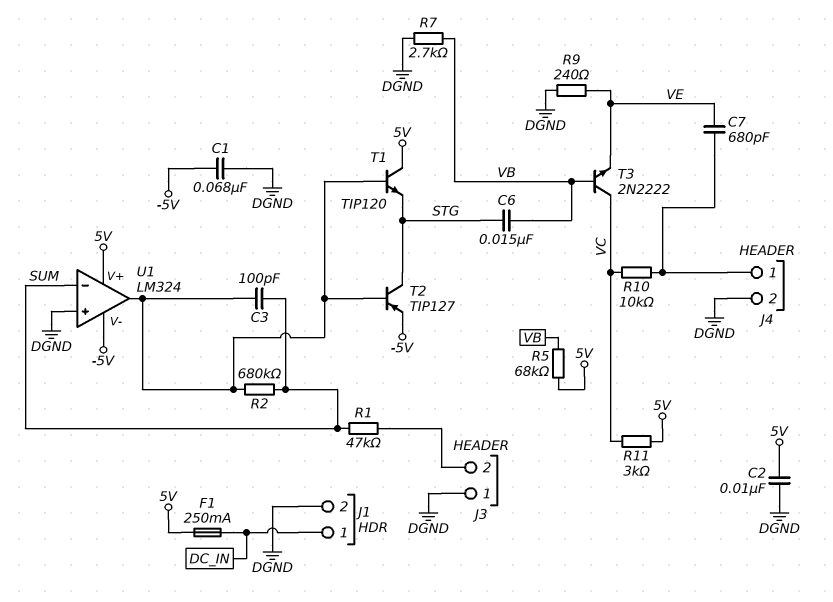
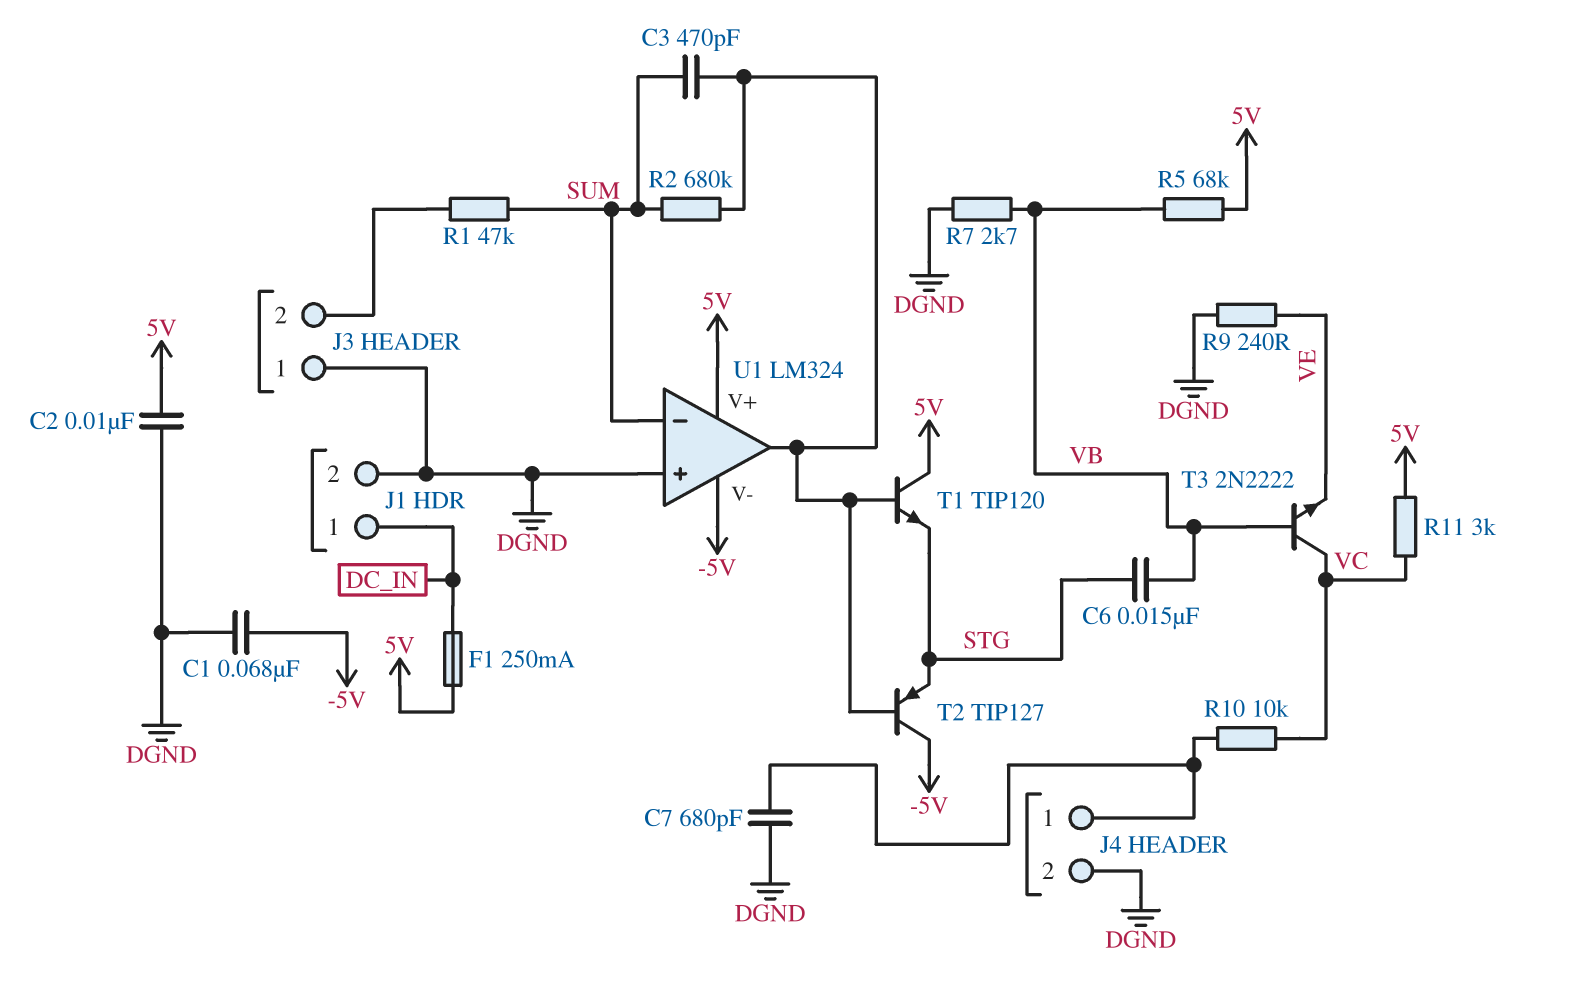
C3: 100pF (SUM, U1/out) -> 470pF (SUM, U1/out)
C7: 680pF (J4/1, VE) -> 680pF (DGND, J4/1)
T2: PNP TIP127 (B U1/out, C STG, E -5V) -> PNP TIP127 (B U1/out, C -5V, E STG)

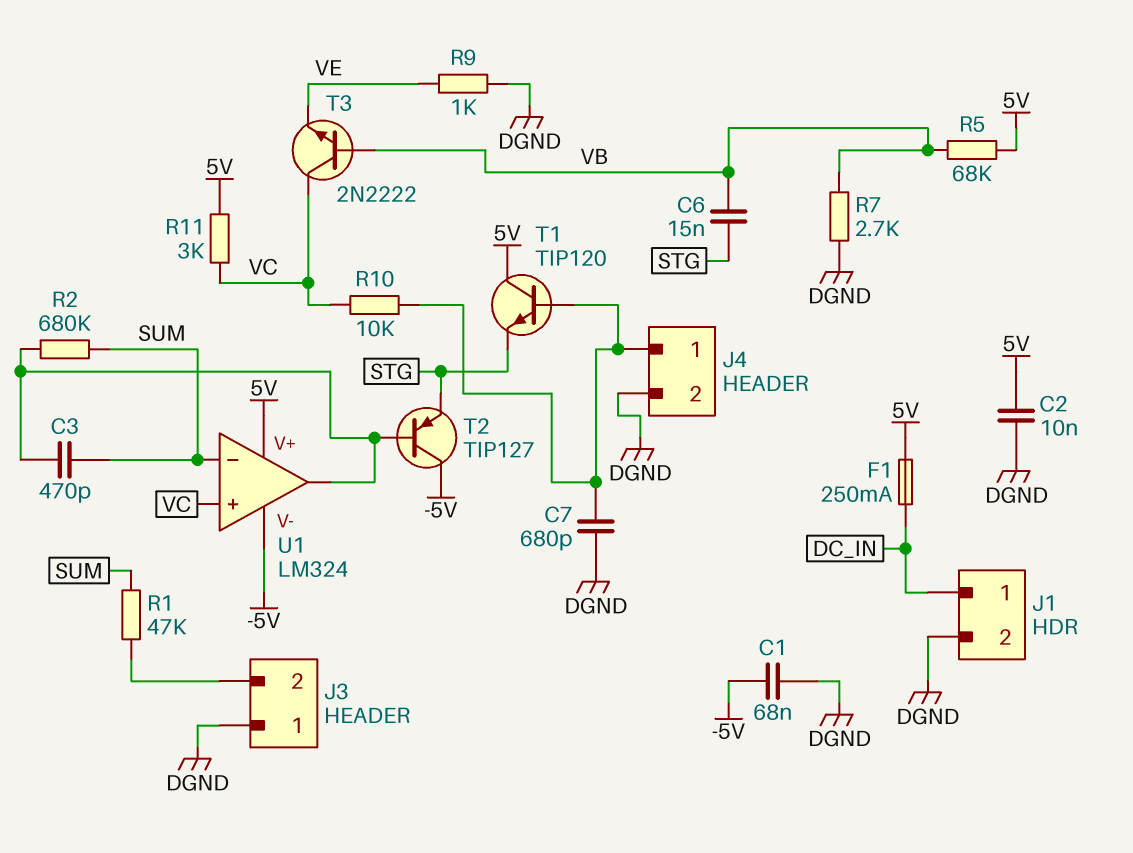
R9: 240 (DGND, VE) -> 1k (DGND, VE)
T1: NPN TIP120 (B U1/out, C 5V, E STG) -> NPN TIP120 (B J4/1, C 5V, E STG)
U1 pin in+: DGND -> VC

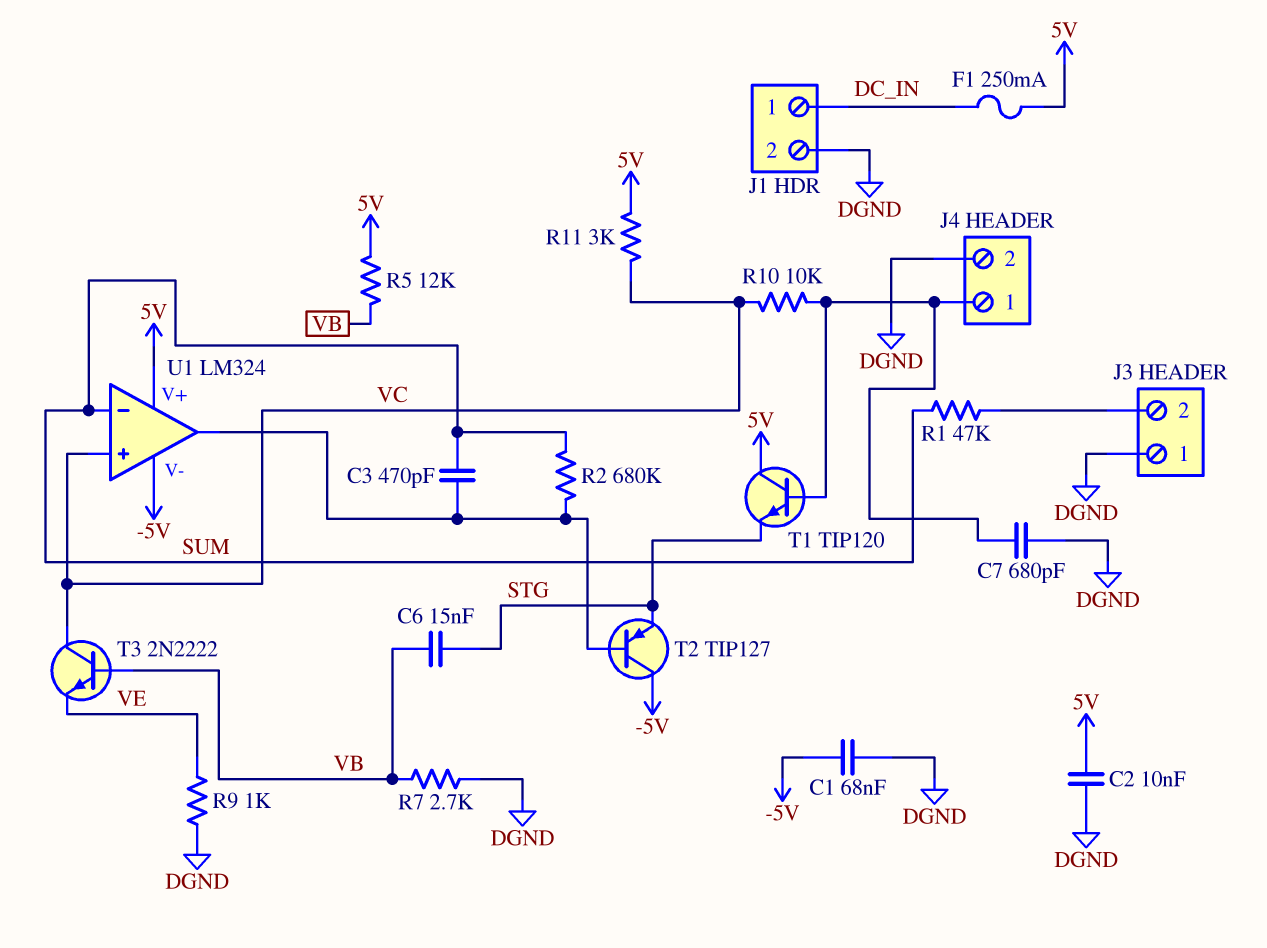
R5: 68k (5V, VB) -> 12k (5V, VB)

